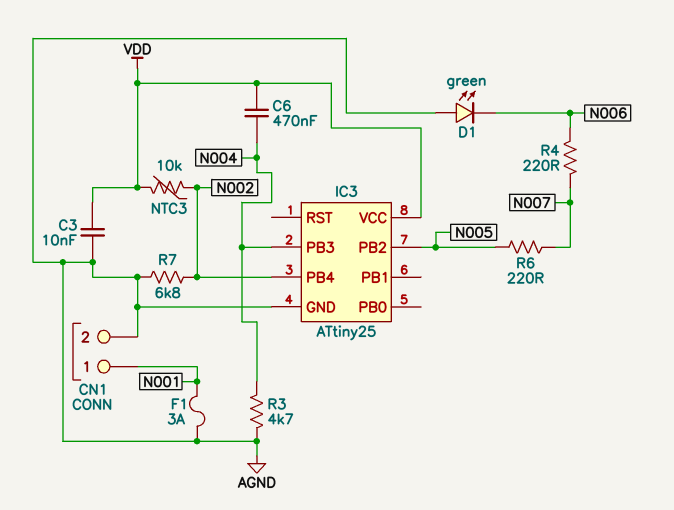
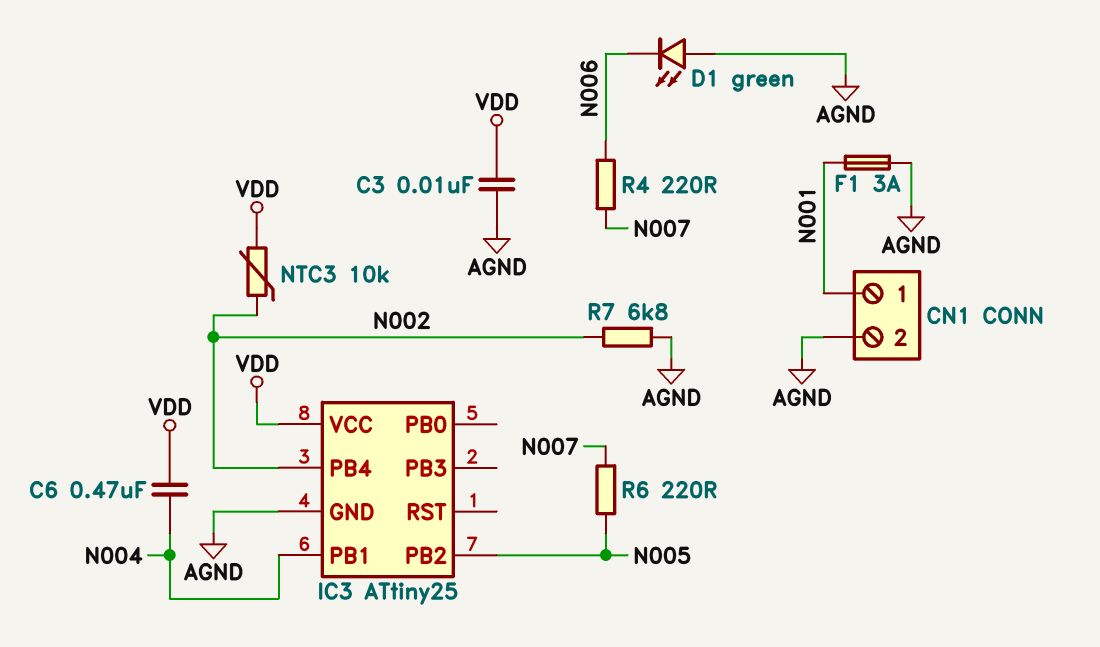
IC3 pin PB1: none -> N004
IC3 pin PB3: N004 -> none
R3: 4.7k (AGND, N004) -> none

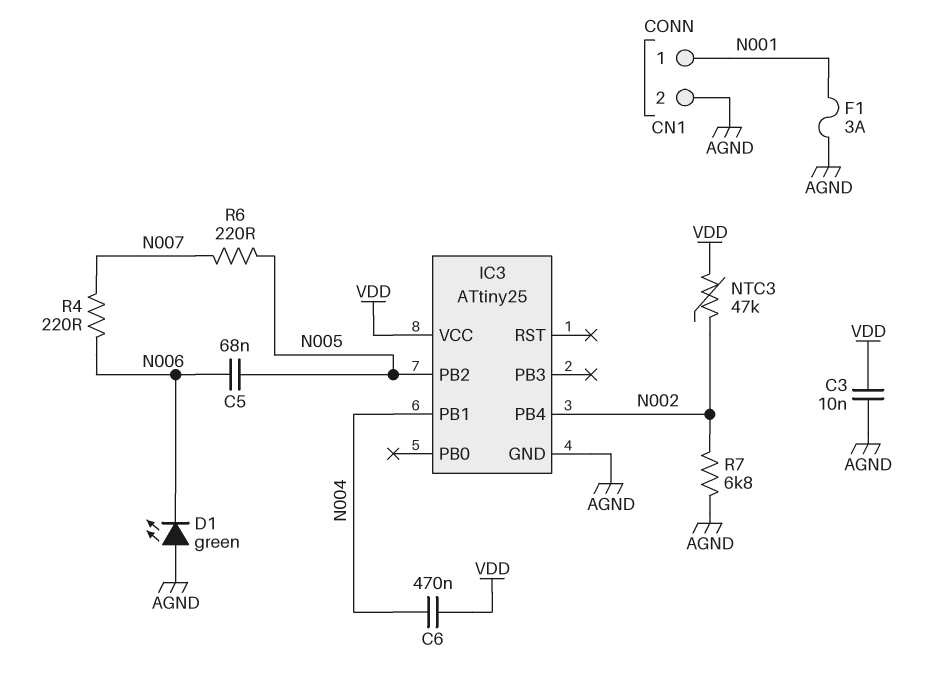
C5: none -> 68nF (N005, N006)
NTC3: 10k (N002, VDD) -> 47k (N002, VDD)

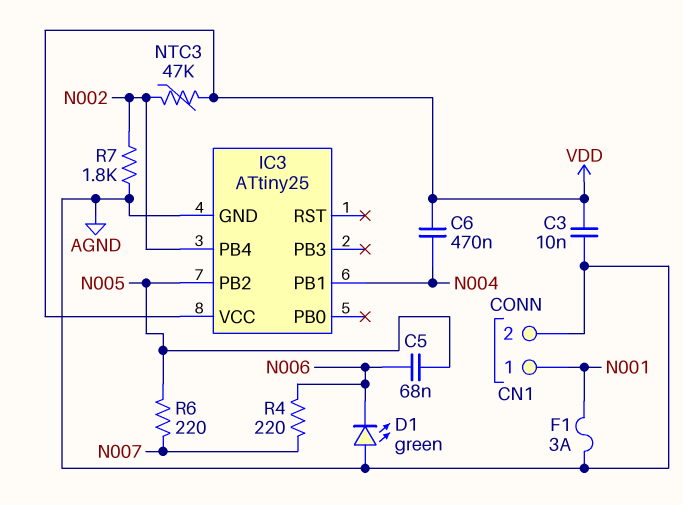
R7: 6.8k (AGND, N002) -> 1.8k (AGND, N002)

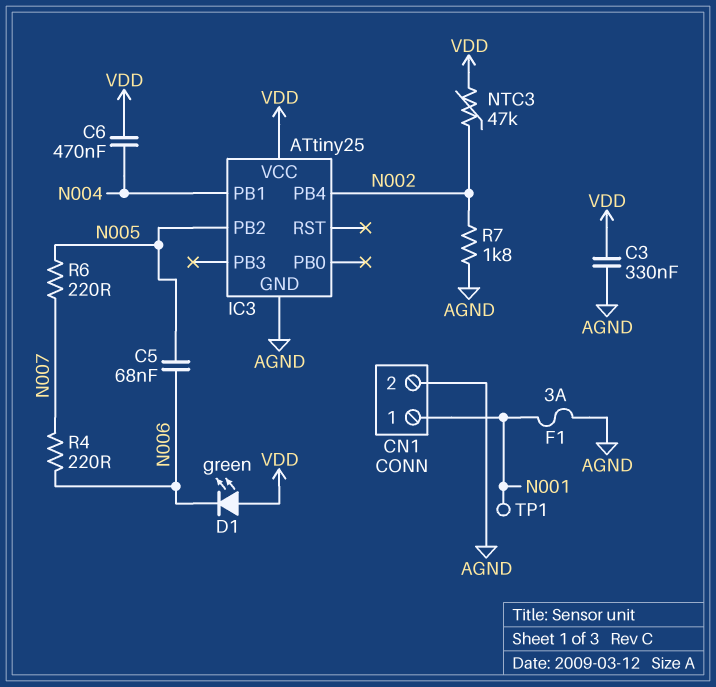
C3: 10nF (AGND, VDD) -> 330nF (AGND, VDD)
D1: LED green (A AGND, K N006) -> LED green (A VDD, K N006)
TP1: none -> test point (N001)

